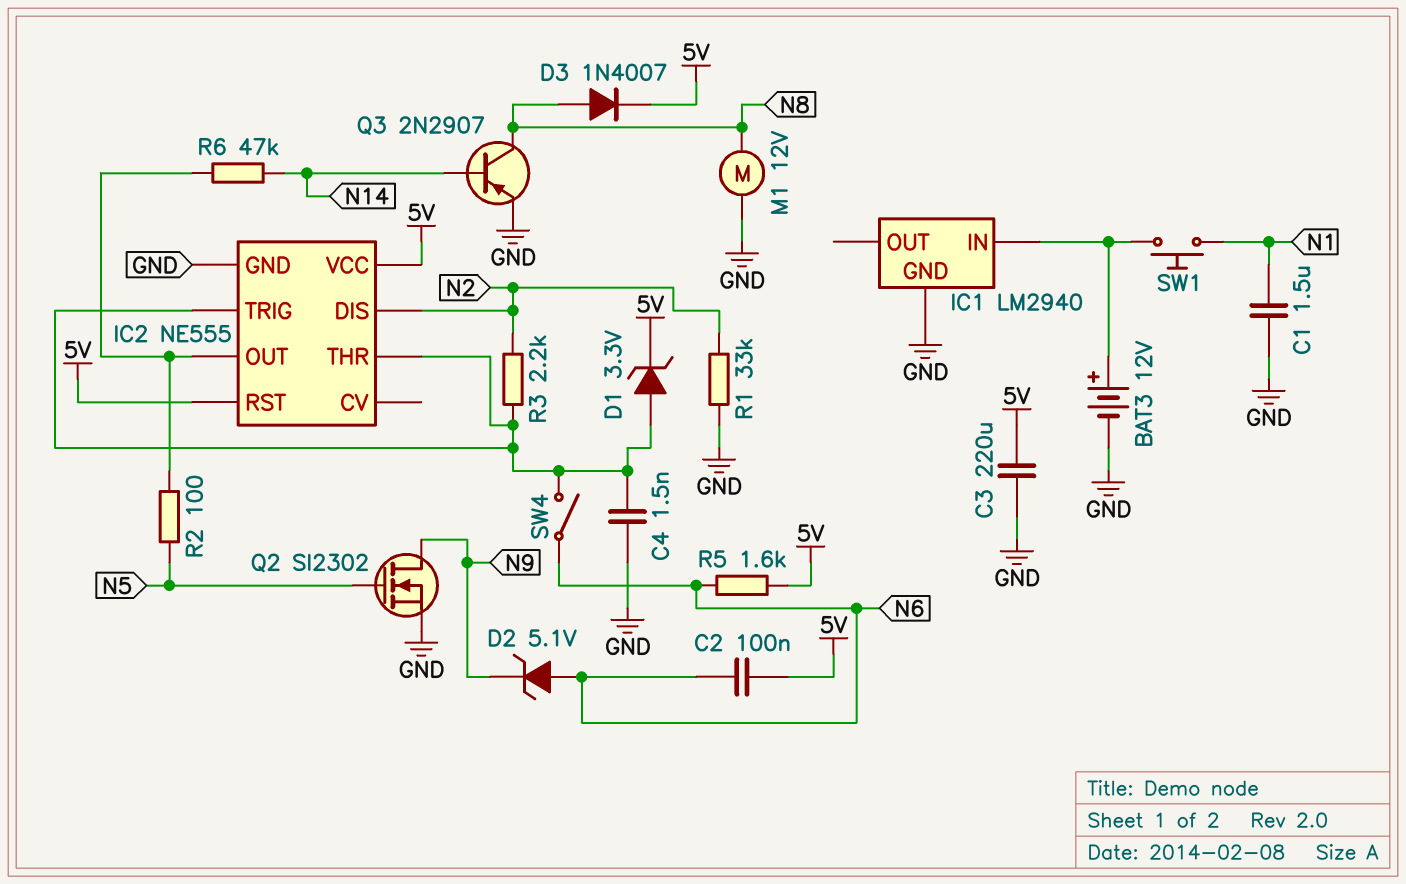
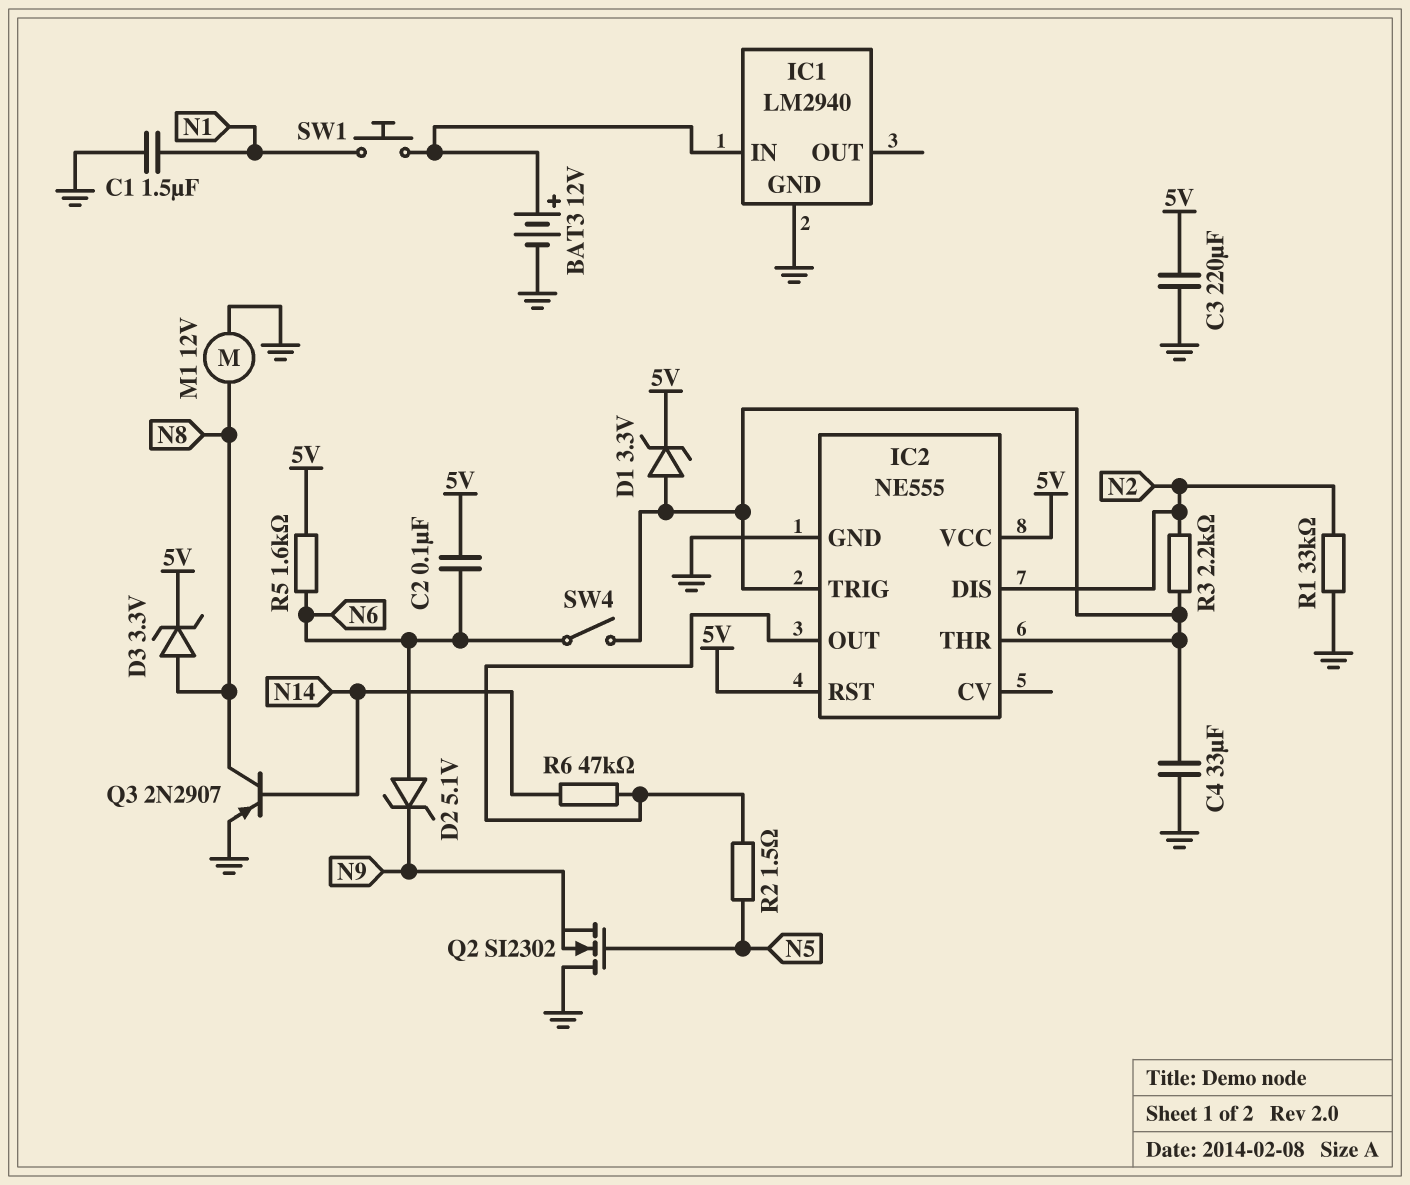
C4: 1.5nF (GND, IC2/THR) -> 33uF (GND, IC2/THR)
D3: diode 1N4007 (A N8, K 5V) -> zener 3.3V (A N8, K 5V)
Q2: NMOS SI2302 (G N5, D N9, S GND) -> NMOS SI2302 (G N5, D GND, S N9)
R2: 100 (IC2/OUT, N5) -> 1.5 (IC2/OUT, N5)

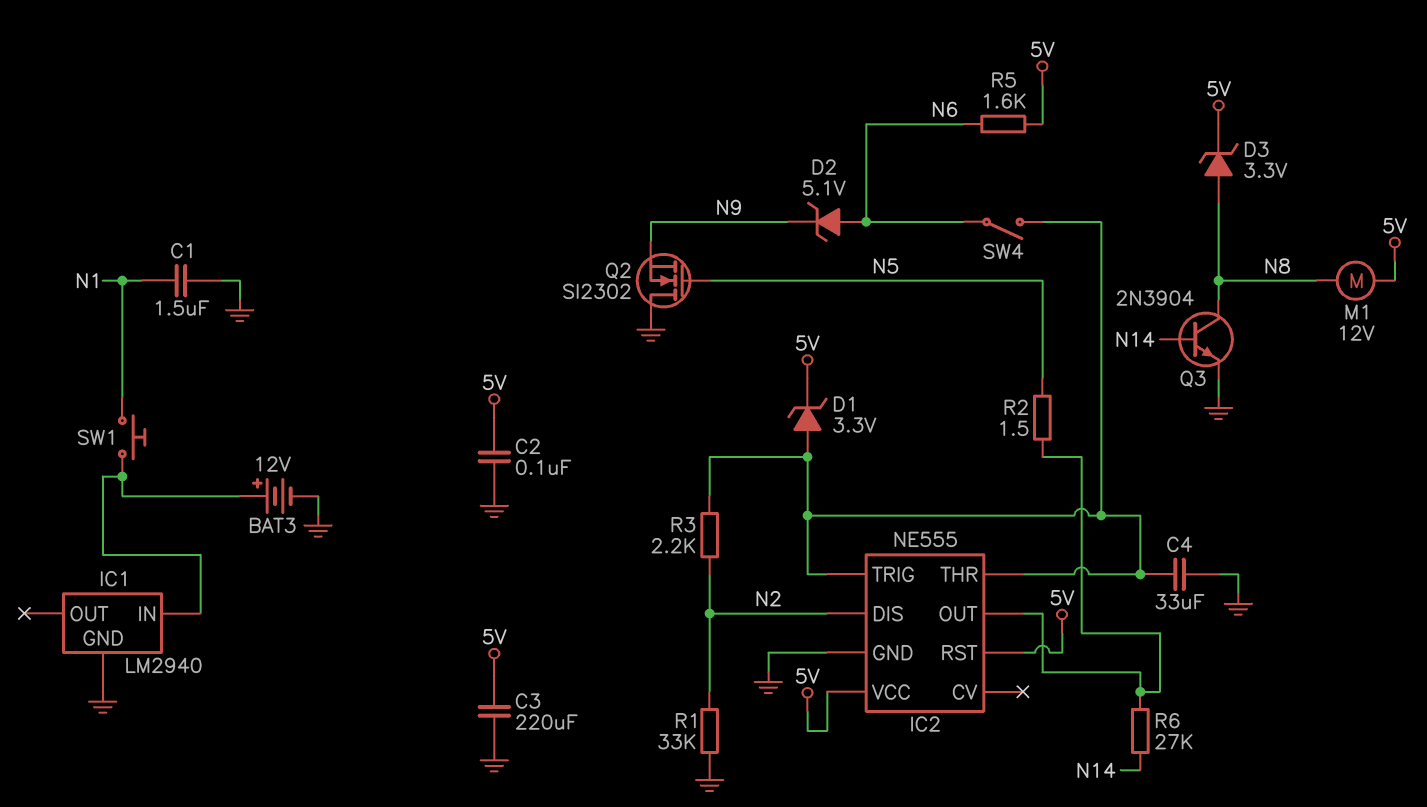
C2: 100nF (5V, N6) -> 100nF (5V, GND)
M1: motor 12V (GND, N8) -> motor 12V (5V, N8)
Q3: PNP 2N2907 (B N14, C N8, E GND) -> NPN 2N3904 (B N14, C N8, E GND)
R6: 47k (IC2/OUT, N14) -> 27k (IC2/OUT, N14)

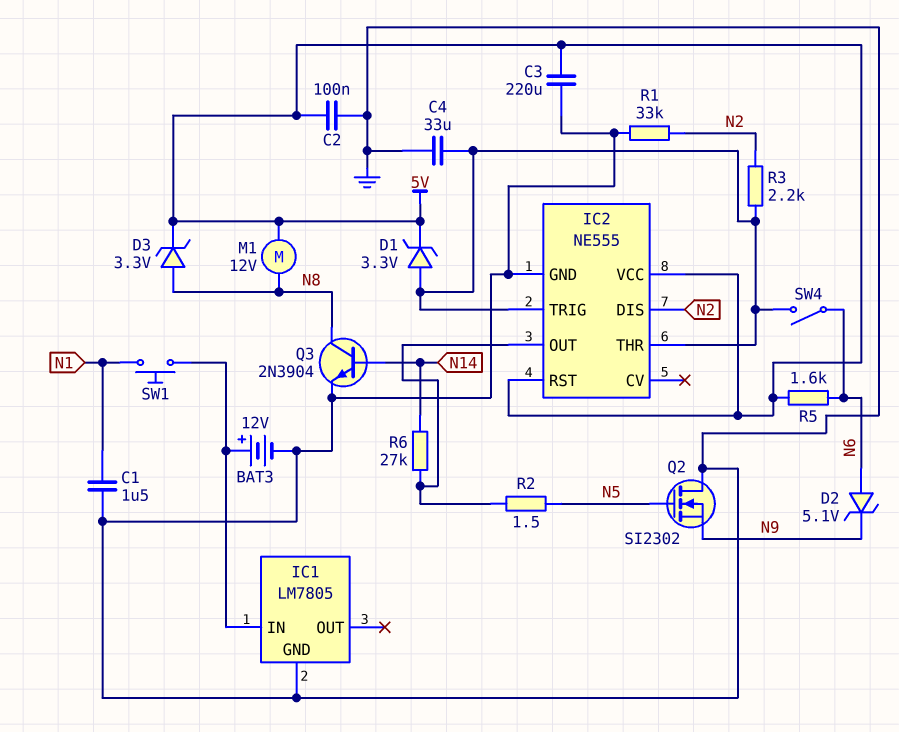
IC1: LM2940 -> LM7805

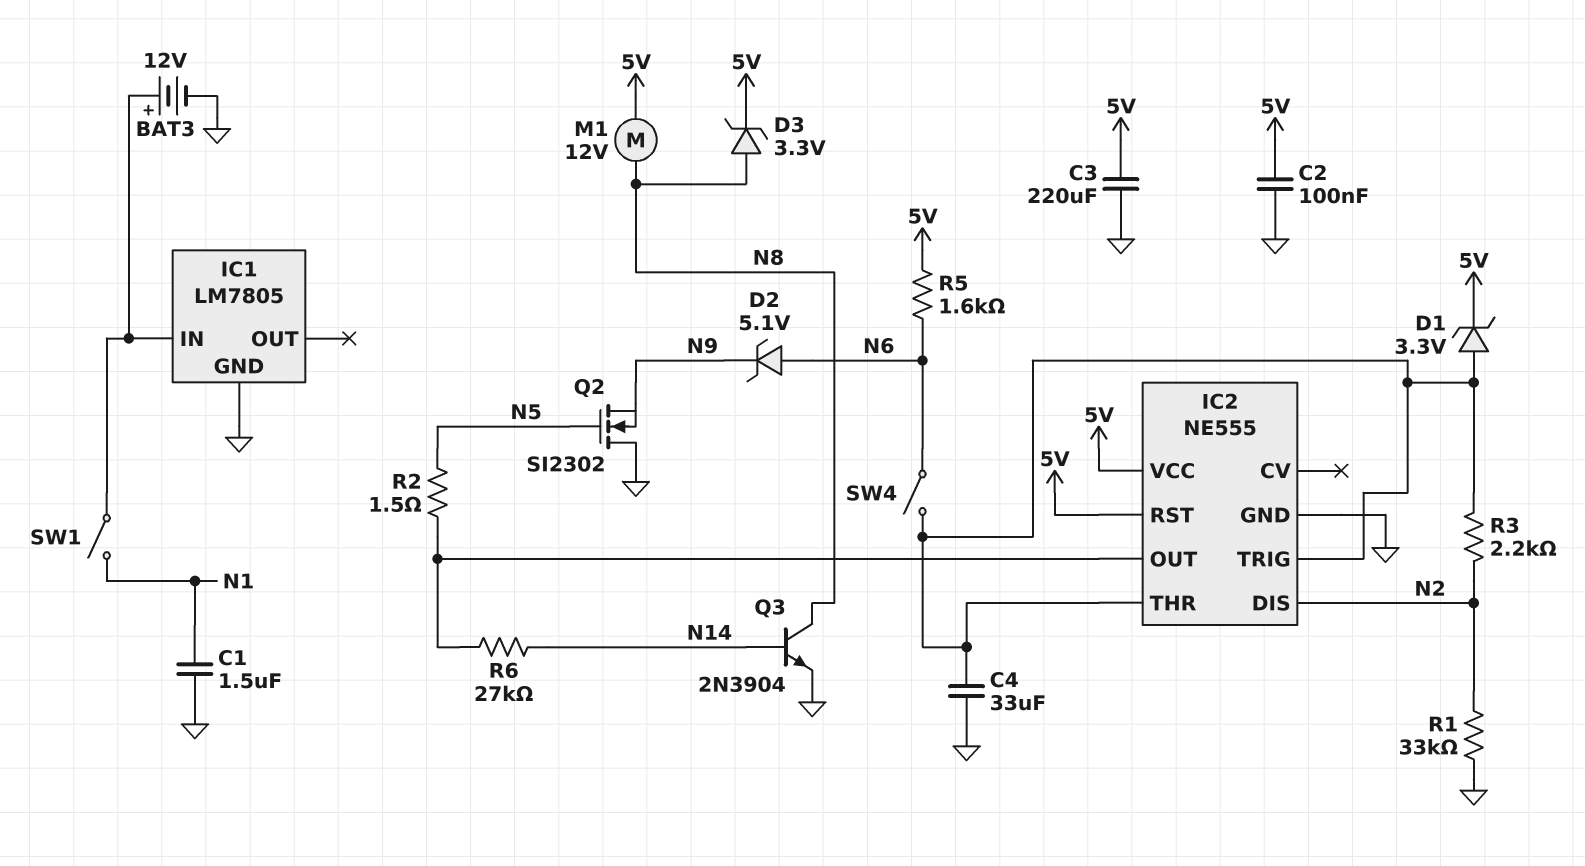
SW1: button (IC1/IN, N1) -> switch (IC1/IN, N1)

